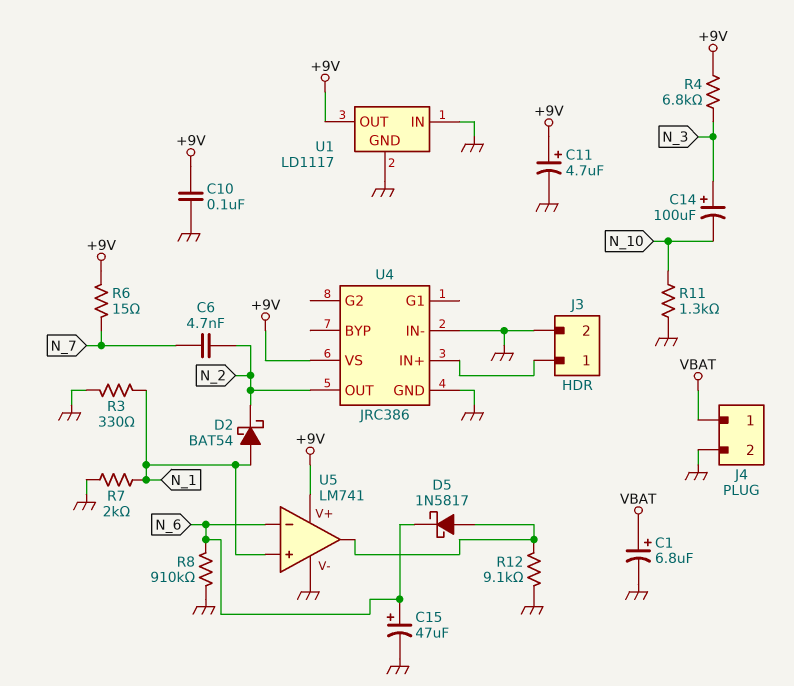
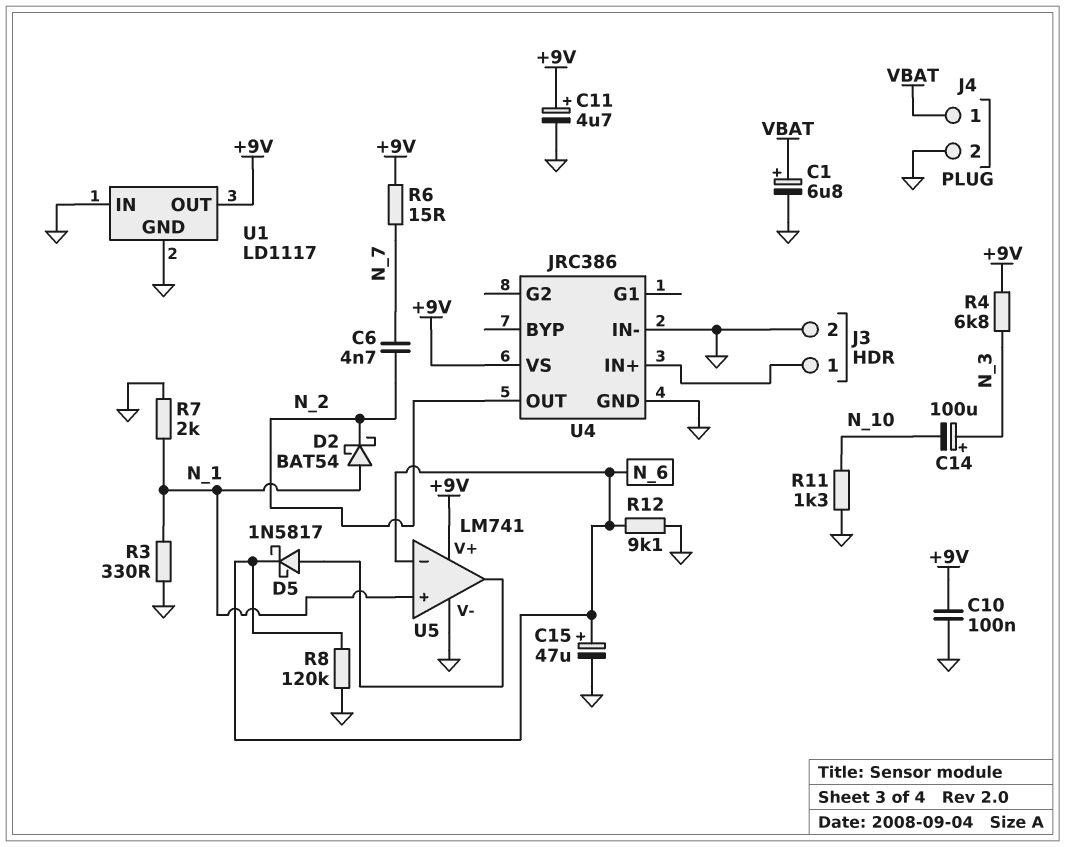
R8: 910k (GND, N_6) -> 120k (GND, N_6)
R12: 9.1k (GND, U5/out) -> 9.1k (GND, N_6)

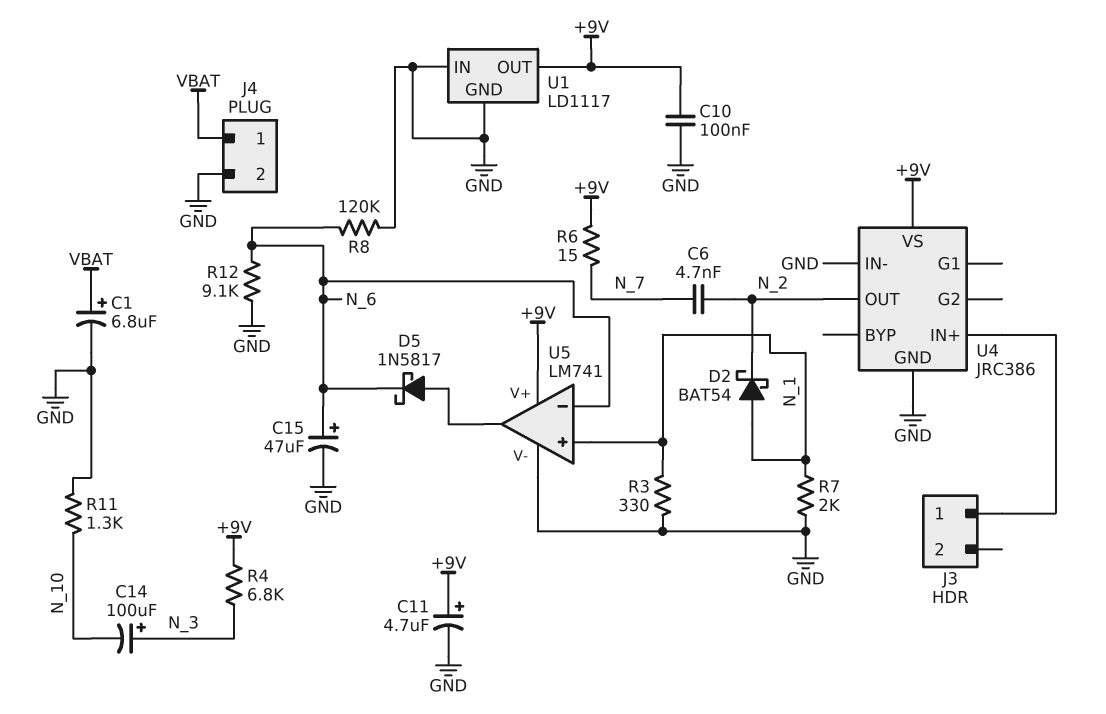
J3 pin 2: GND -> none

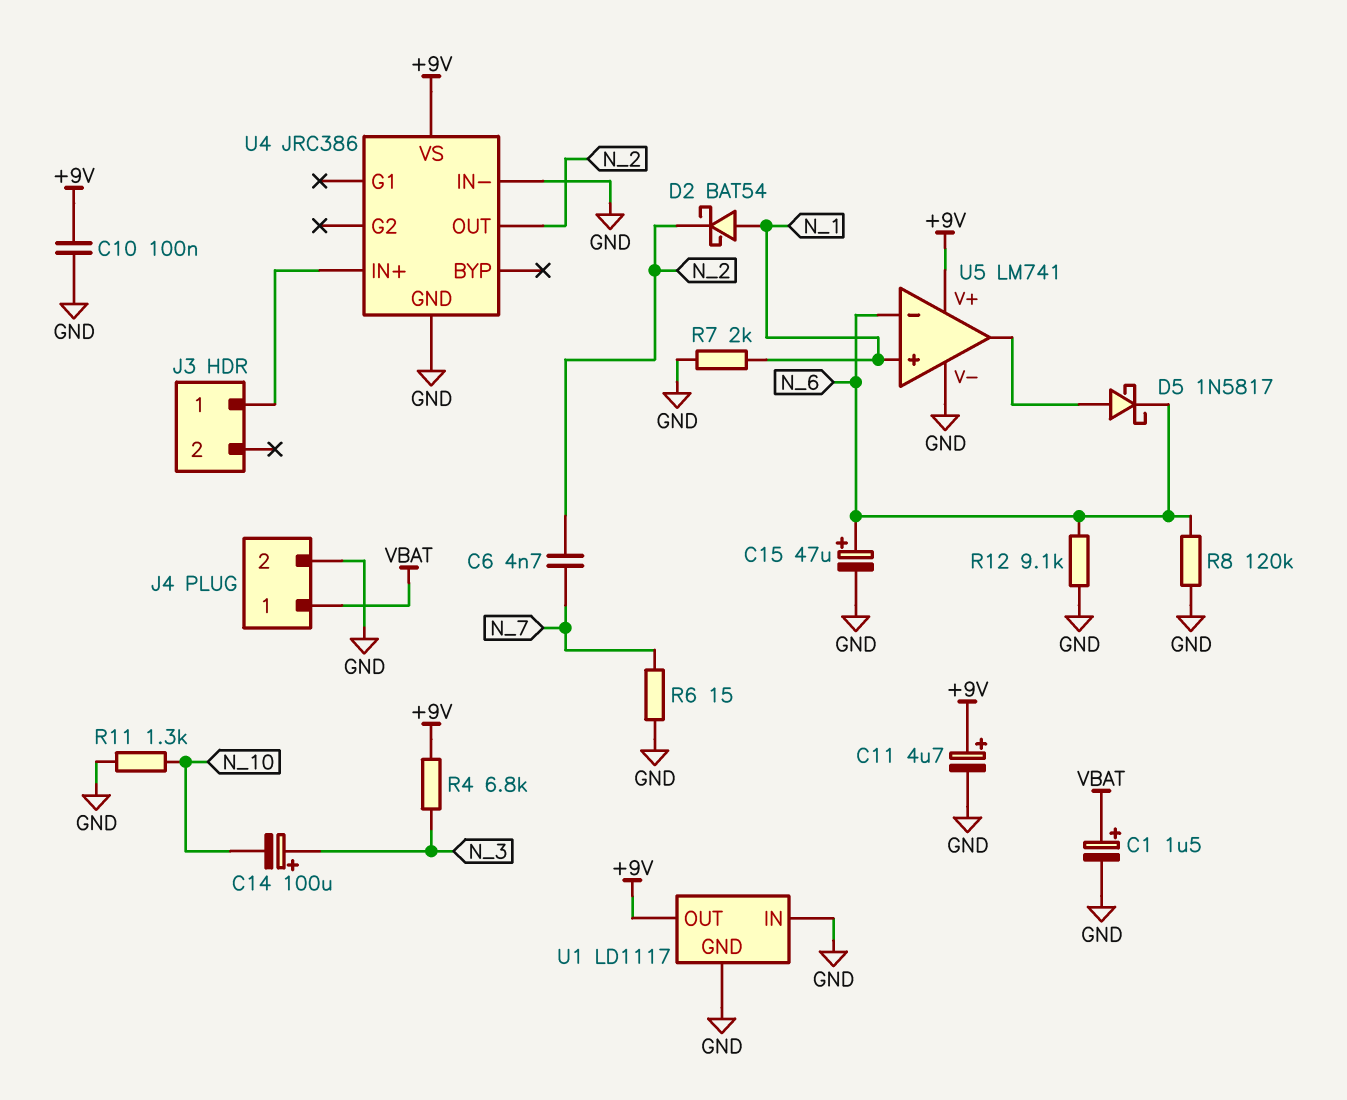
C1: 6.8uF (plus VBAT, minus GND) -> 1.5uF (plus VBAT, minus GND)
R3: 330 (GND, N_1) -> none
R6: 15 (+9V, N_7) -> 15 (GND, N_7)

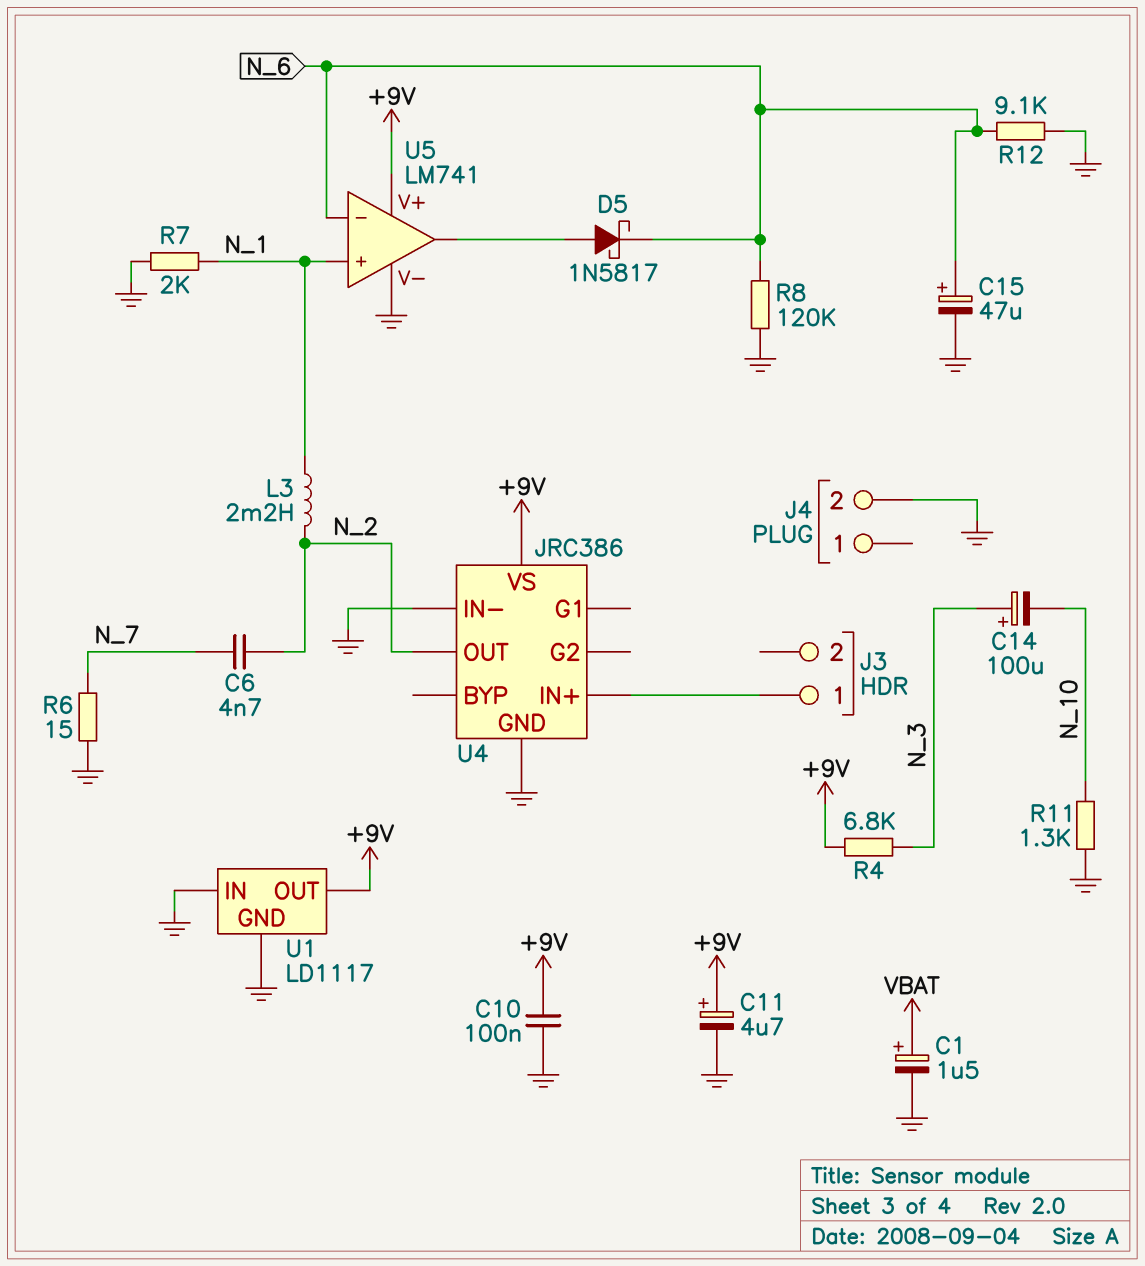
D2: schottky BAT54 (A N_1, K N_2) -> none
J4 pin 1: VBAT -> none
L3: none -> 2.2mH (N_1, N_2)

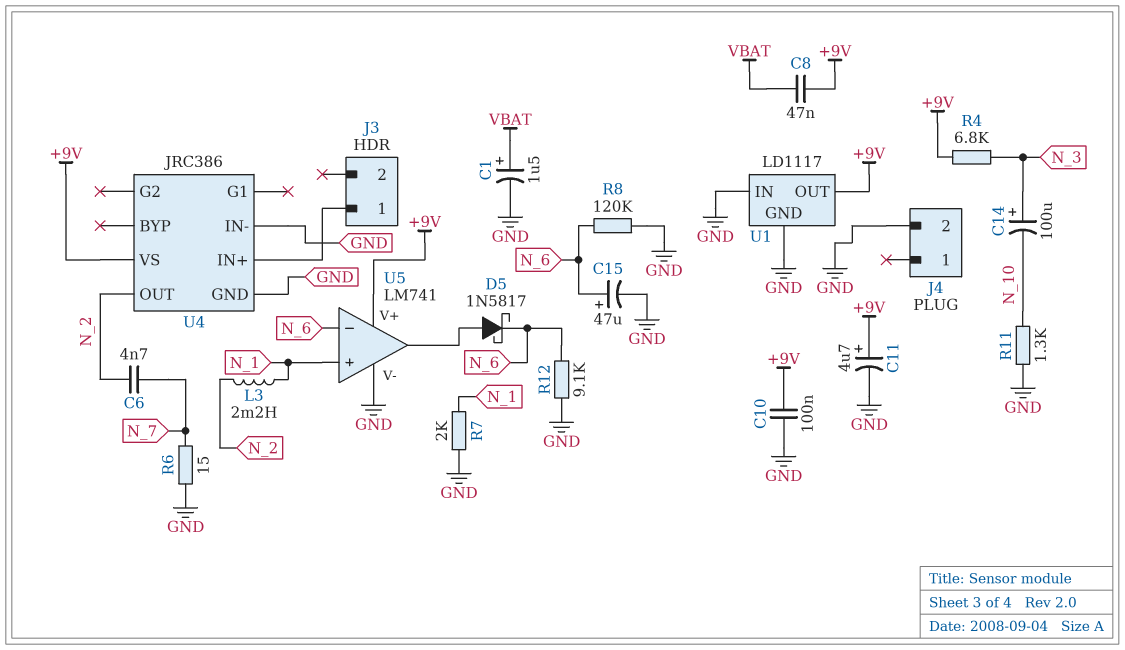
C8: none -> 47nF (+9V, VBAT)

